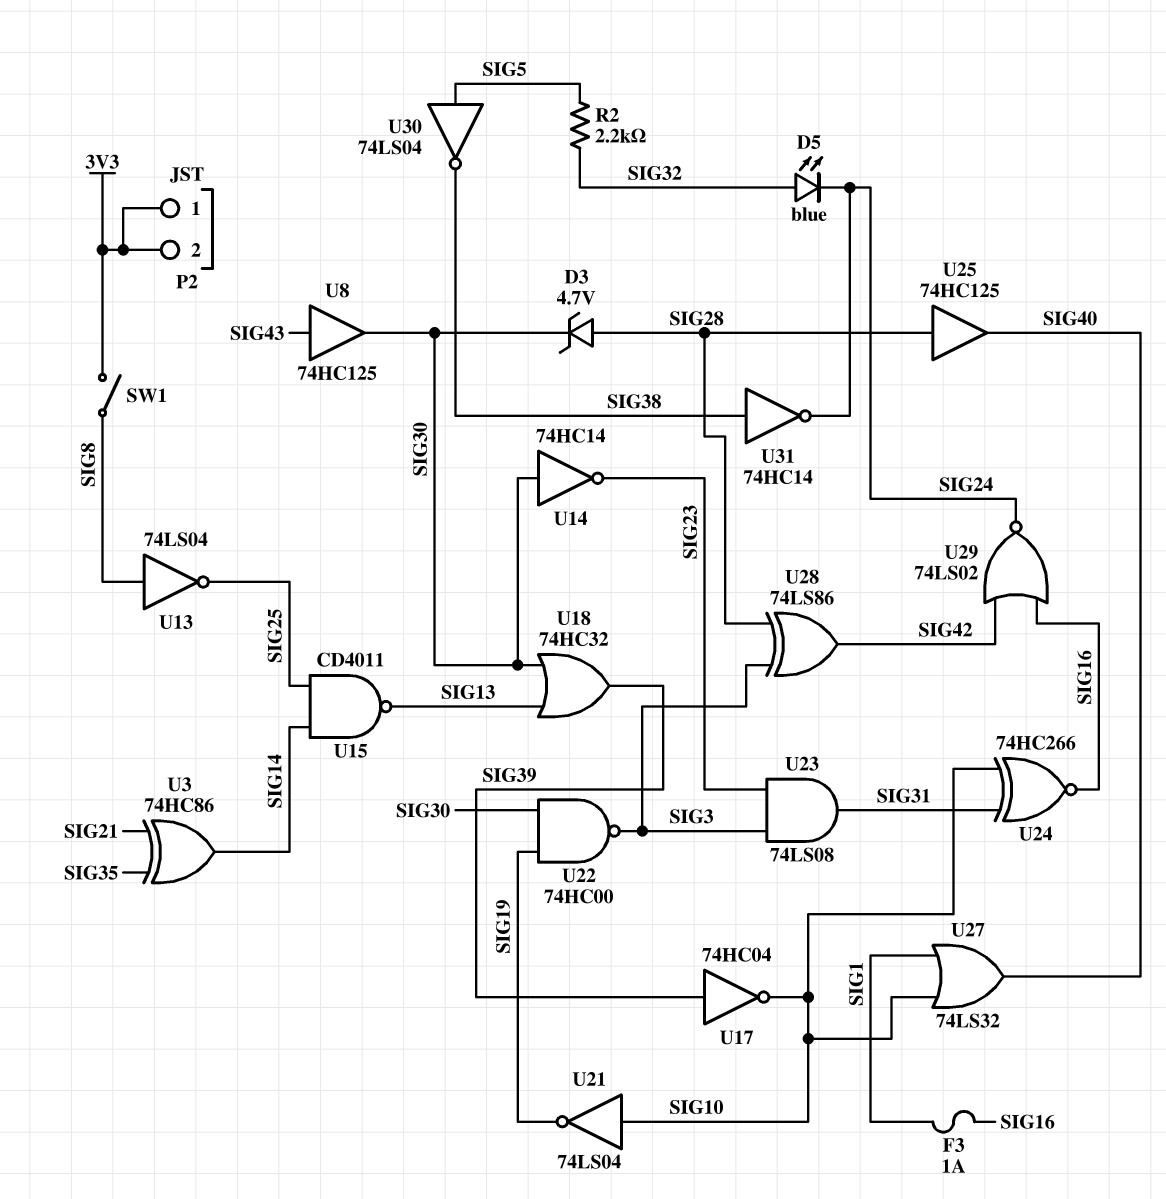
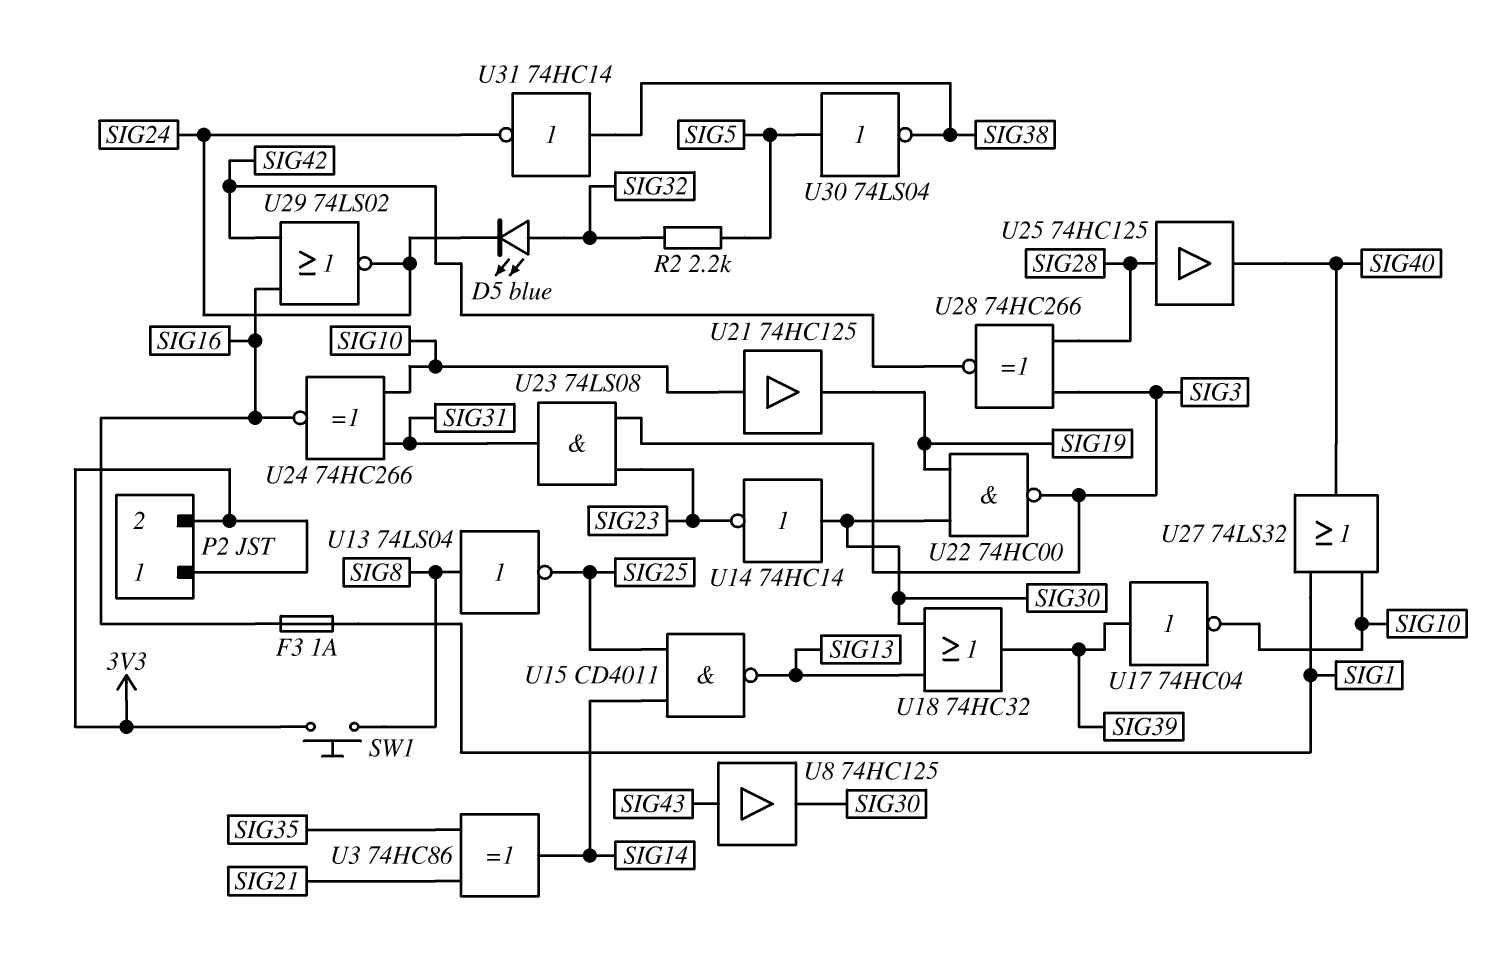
D3: zener 4.7V (A SIG28, K SIG30) -> none
SW1: switch (3V3, SIG8) -> button (3V3, SIG8)
U21: NOT 74LS04 (in SIG10, out SIG19) -> buffer 74HC125 (in SIG10, out SIG19)
U28: XOR 74LS86 (in SIG3, in SIG28, out SIG42) -> XNOR 74HC266 (in SIG3, in SIG28, out SIG42)

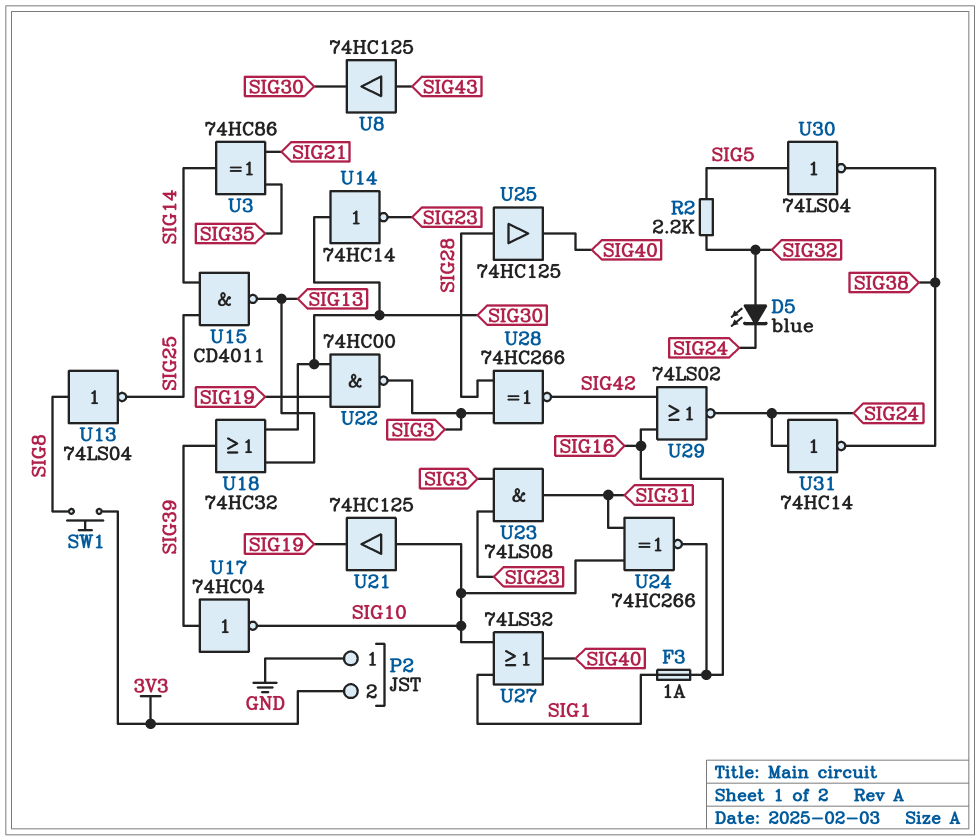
P2 pin 1: 3V3 -> GND
U31: NOT 74HC14 (in SIG38, out SIG24) -> NOT 74HC14 (in SIG24, out SIG38)

